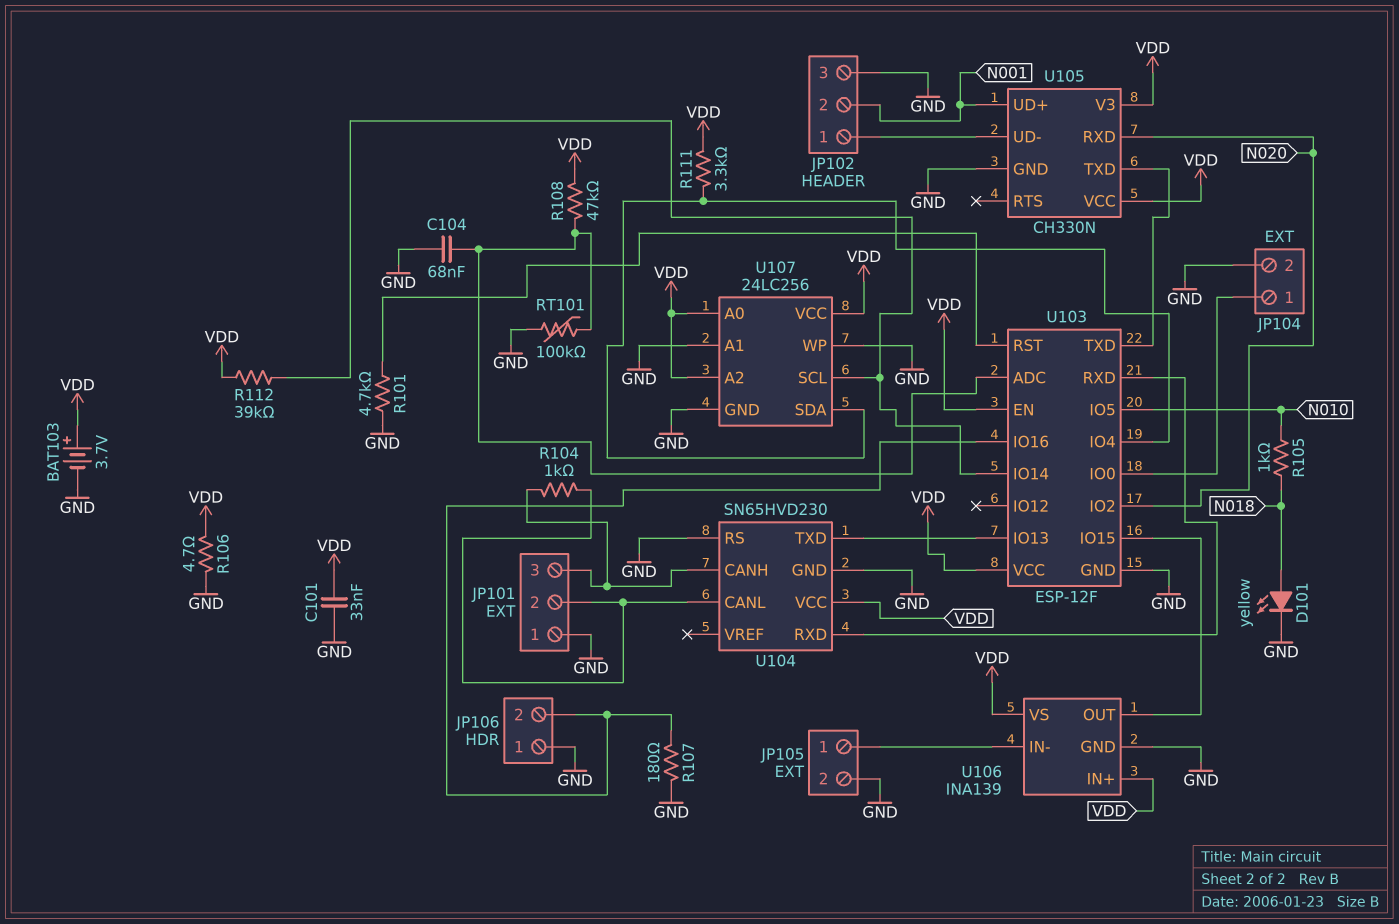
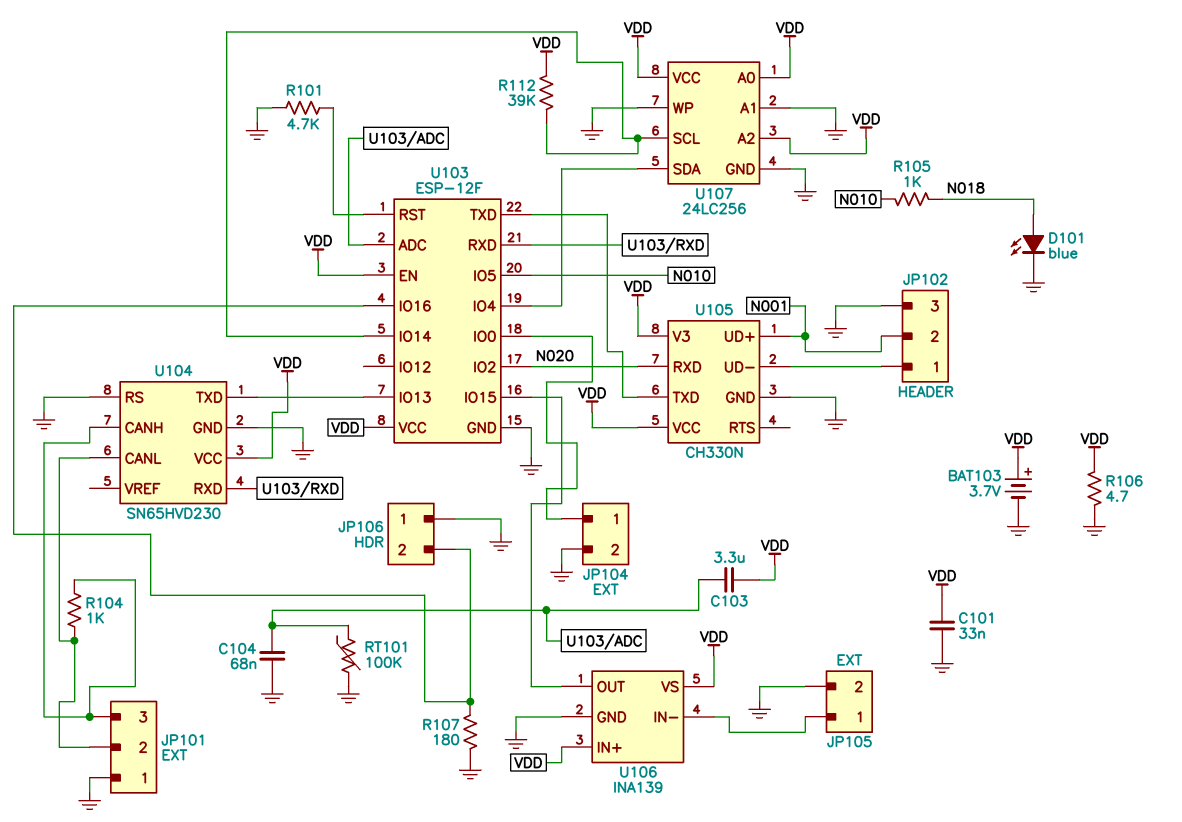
C103: none -> 3.3uF (U103/ADC, VDD)
D101: LED yellow (A N018, K GND) -> LED blue (A N018, K GND)
R108: 47k (U103/ADC, VDD) -> none
R111: 3.3k (U103/IO4, VDD) -> none

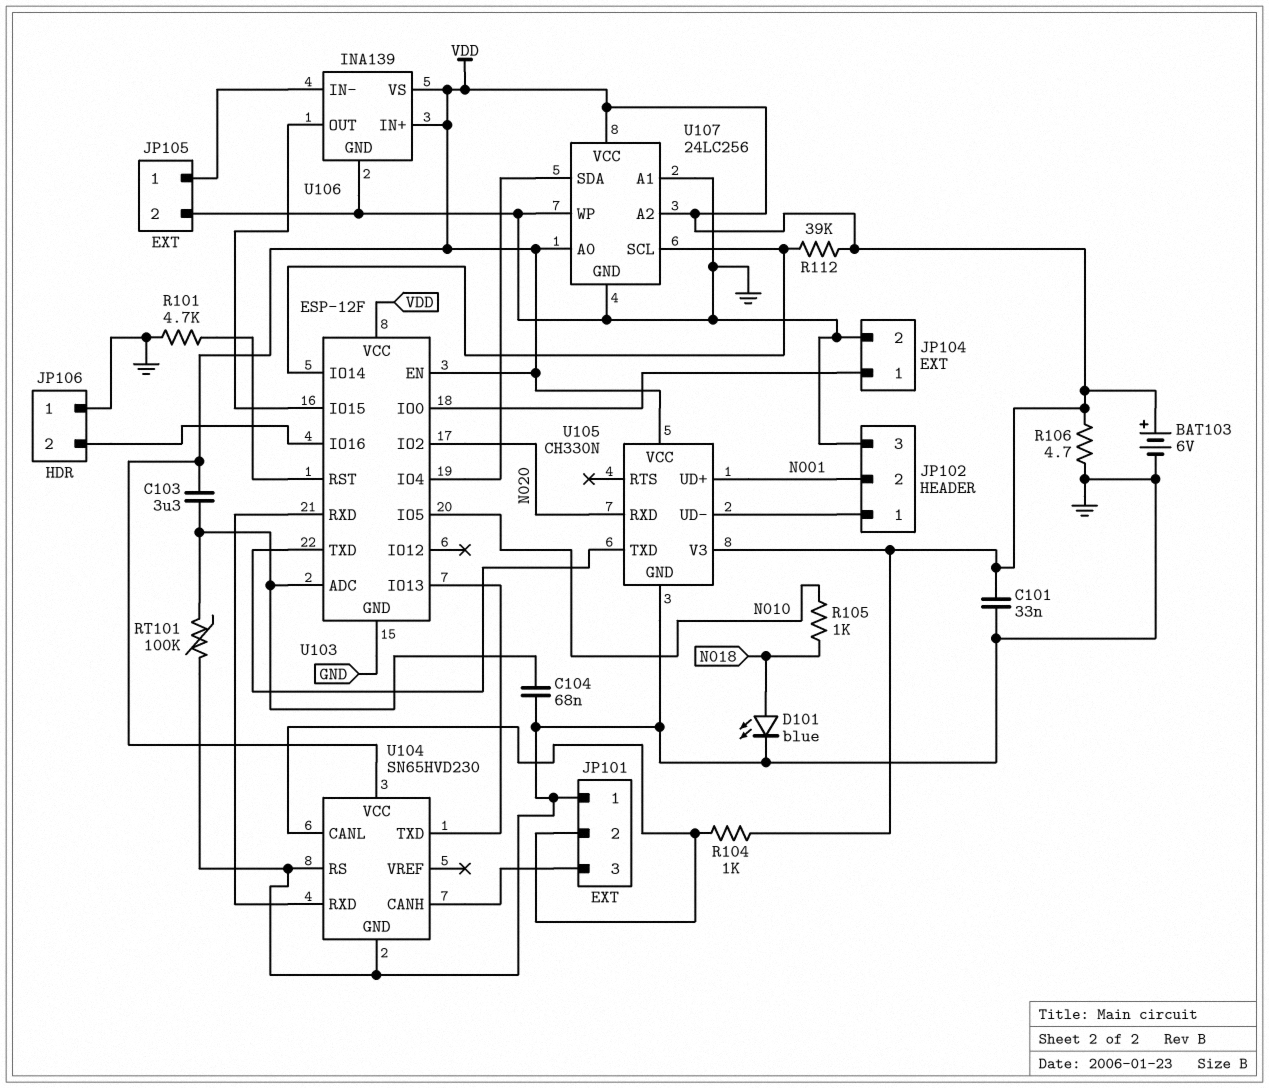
BAT103: 3.7V (plus VDD, minus GND) -> 6V (plus VDD, minus GND)
R104: 1k (JP101/2, JP101/3) -> 1k (JP101/2, VDD)
R107: 180 (GND, JP106/2) -> none

